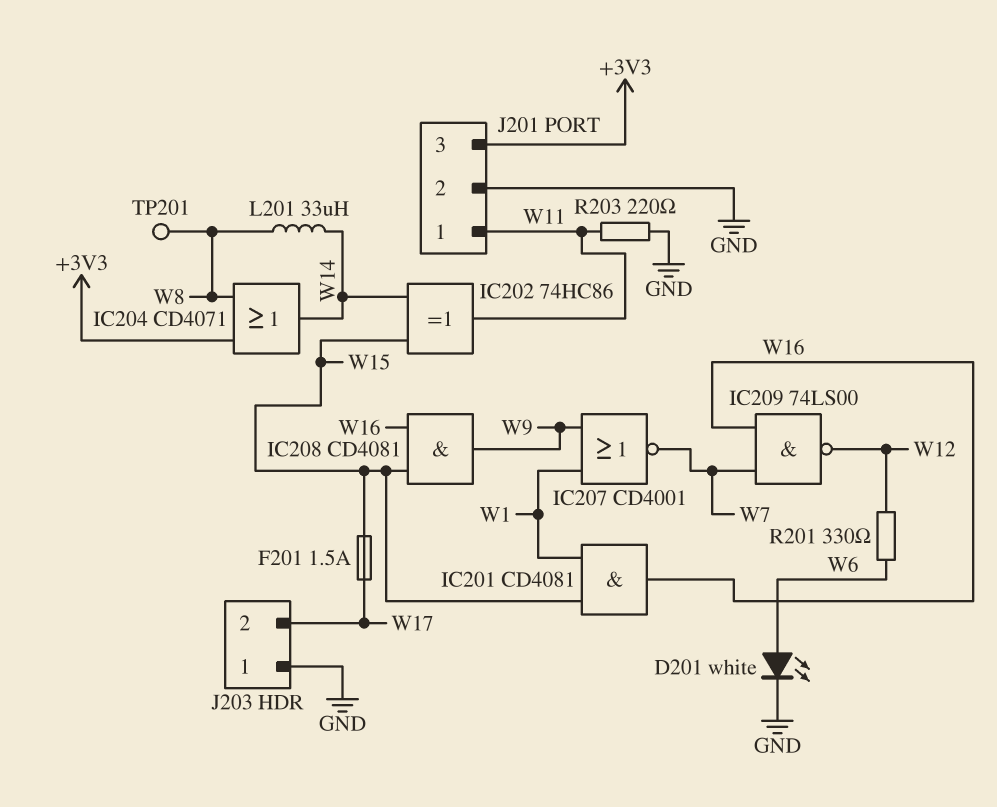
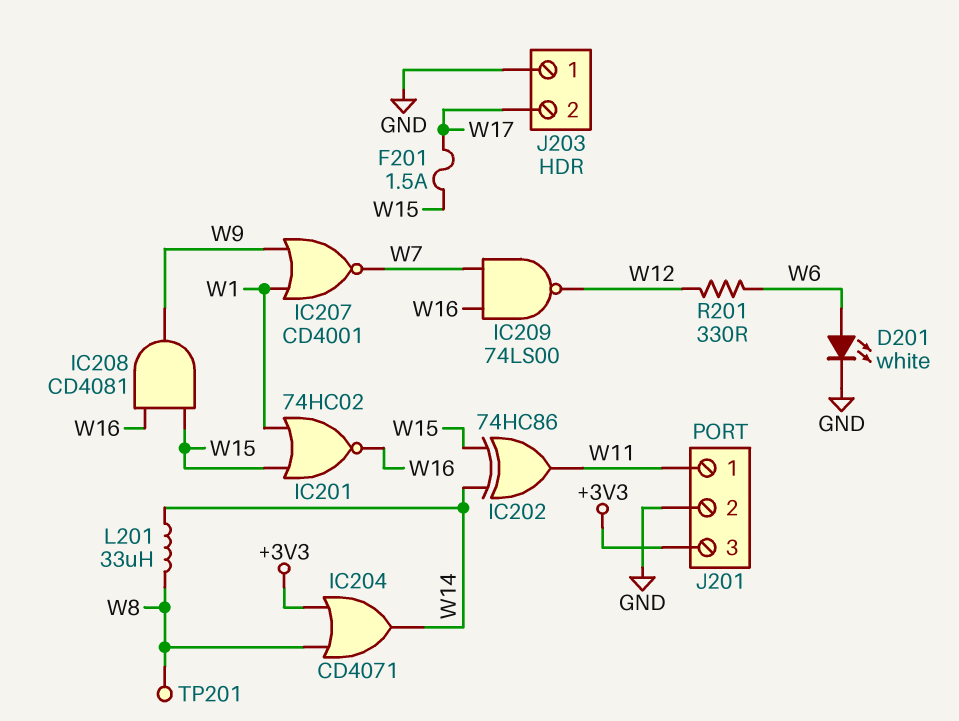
IC201: AND CD4081 (in W1, in W15, out W16) -> NOR 74HC02 (in W1, in W15, out W16)
R203: 220 (GND, W11) -> none

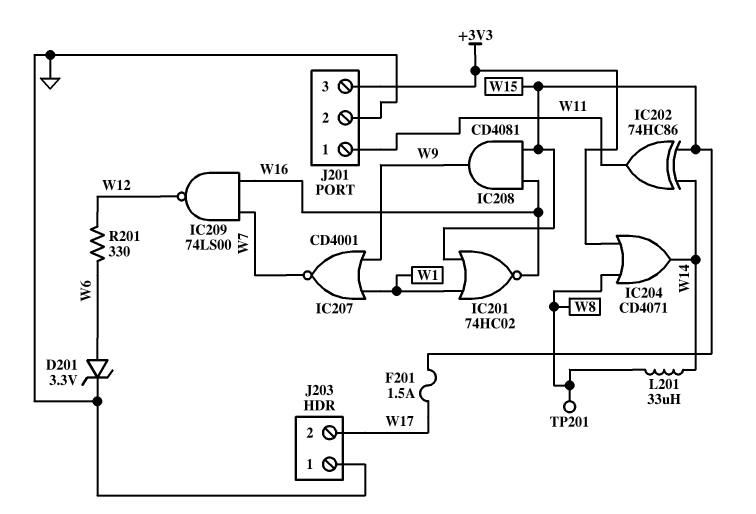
D201: LED white (A W6, K GND) -> zener 3.3V (A W6, K GND)

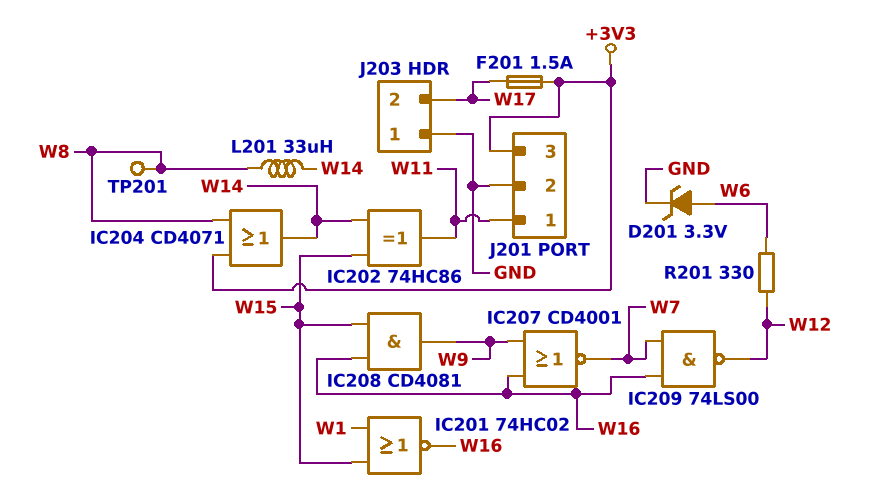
F201: 1.5A (W15, W17) -> 1.5A (+3V3, W17)
IC207: NOR CD4001 (in W1, in W9, out W7) -> NOR CD4001 (in W9, in W16, out W7)

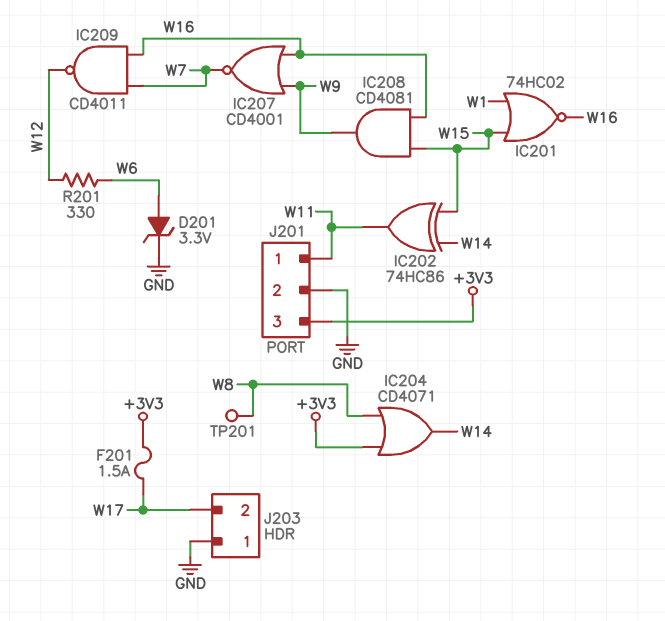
IC209: NAND 74LS00 (in W7, in W16, out W12) -> NAND CD4011 (in W7, in W16, out W12)
L201: 33uH (W8, W14) -> none

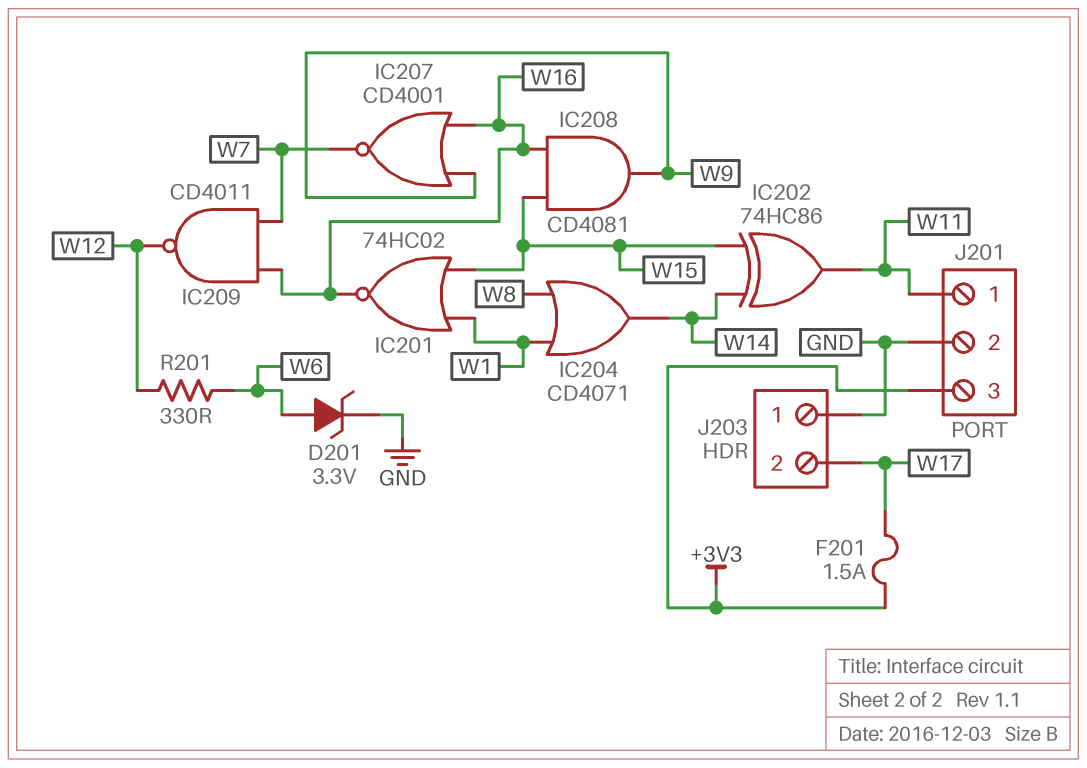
IC204: OR CD4071 (in +3V3, in W8, out W14) -> OR CD4071 (in W1, in W8, out W14)
TP201: test point (W8) -> none

